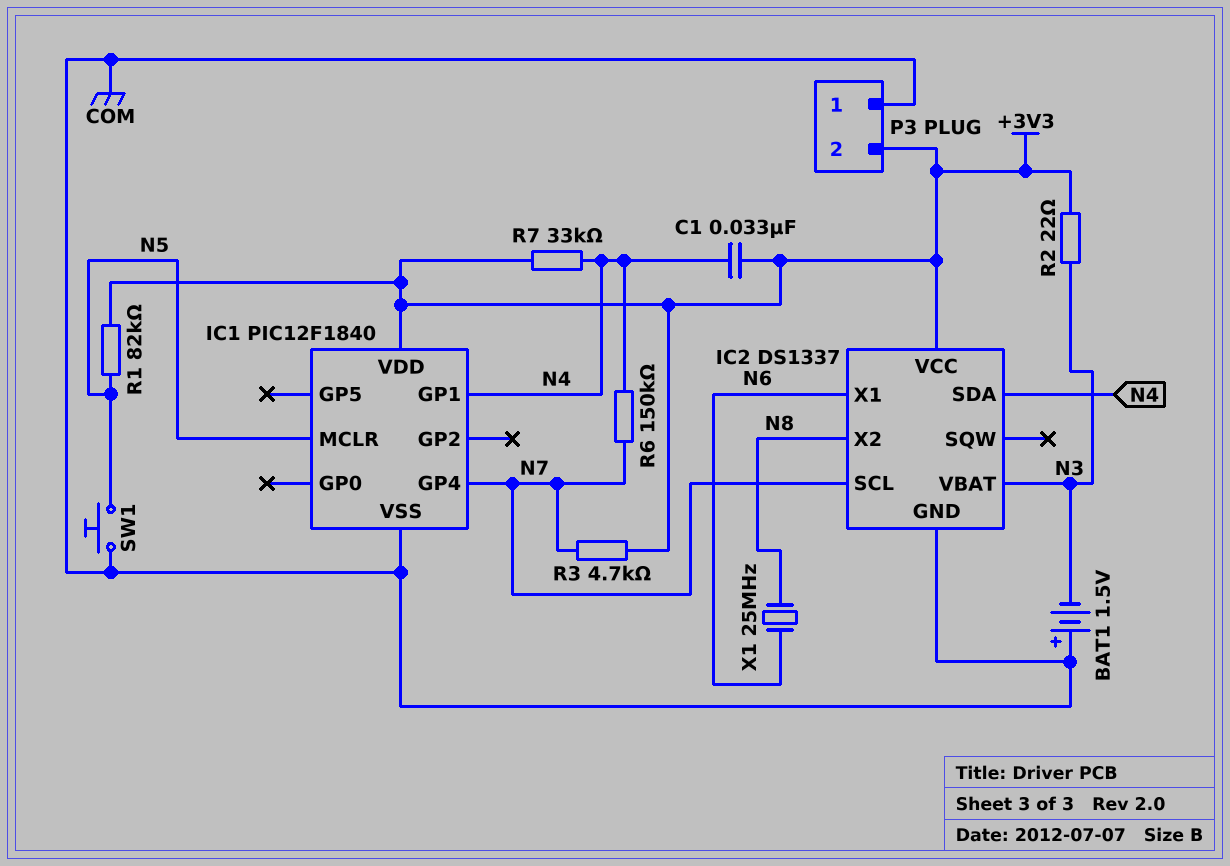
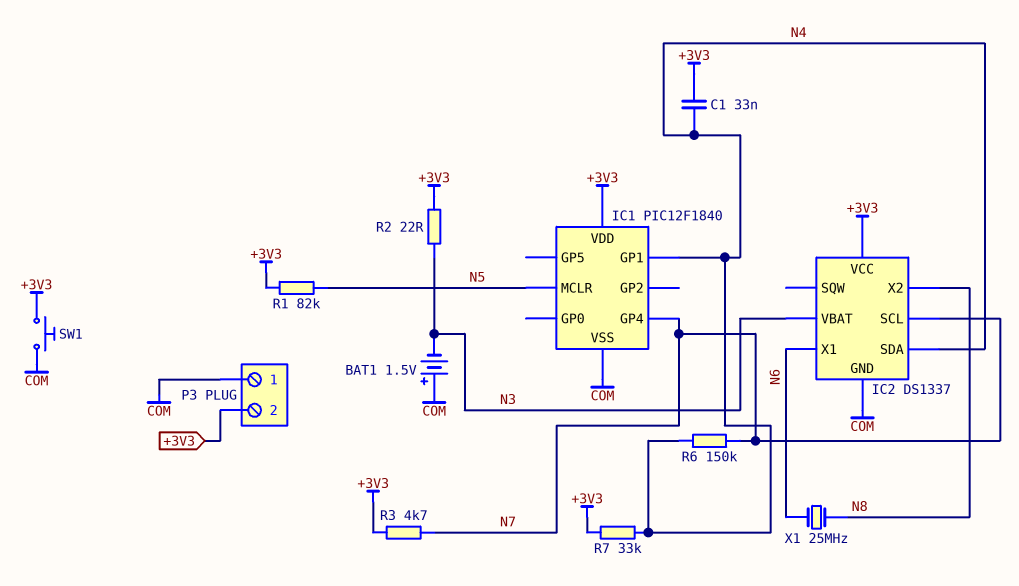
SW1: button (COM, N5) -> button (+3V3, COM)

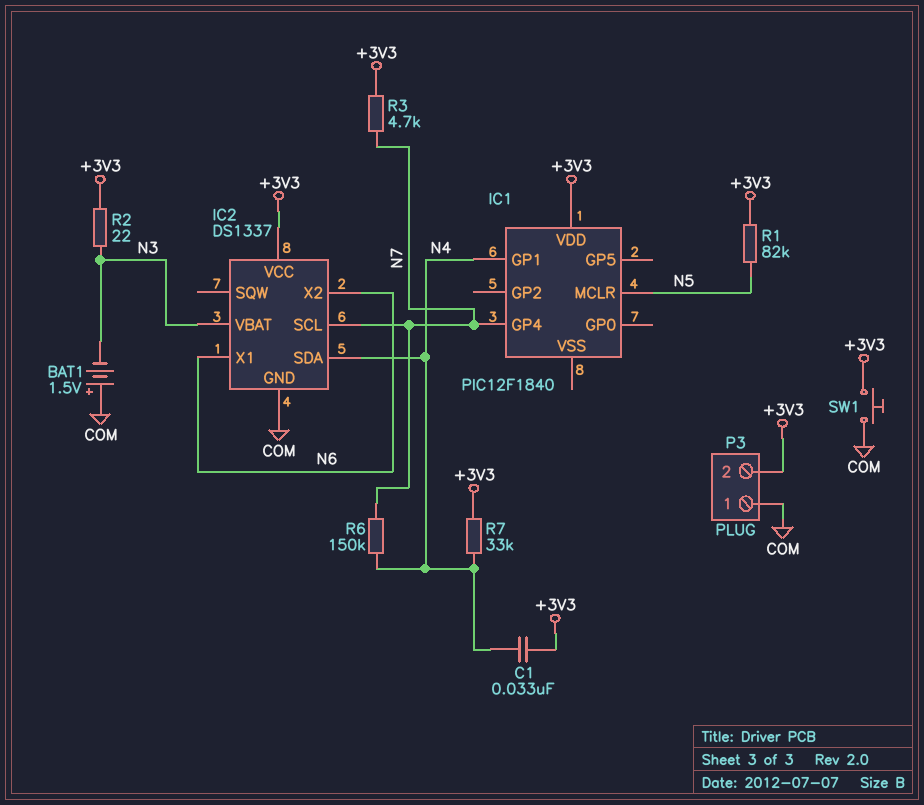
IC1 pin VSS: COM -> none
IC2 pin X2: N8 -> N6
X1: 25MHz (N6, N8) -> none

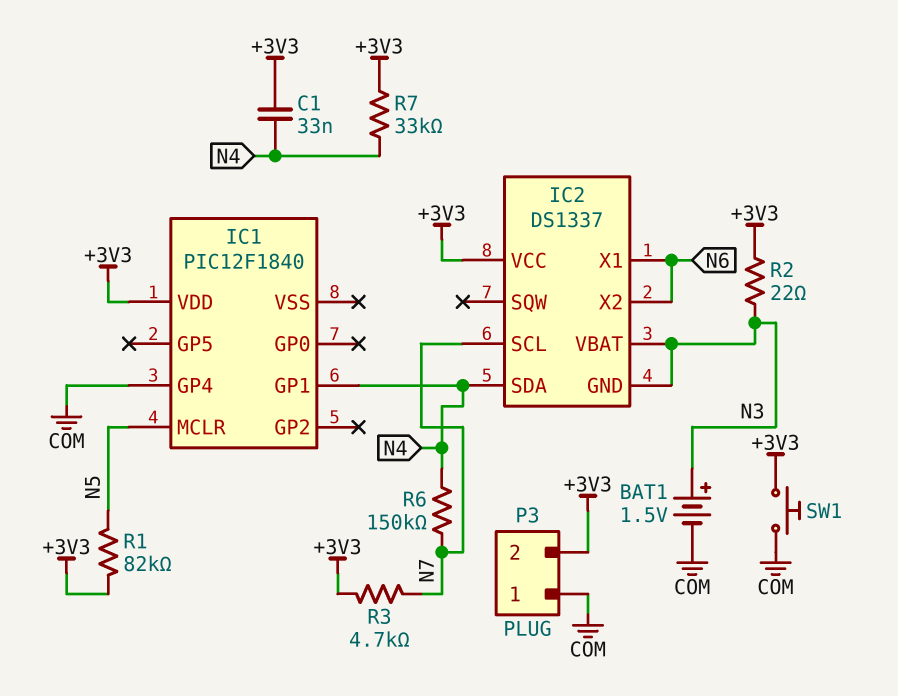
BAT1: 1.5V (plus COM, minus N3) -> 1.5V (plus N3, minus COM)
IC1 pin GP4: N7 -> COM
IC2 pin GND: COM -> N3

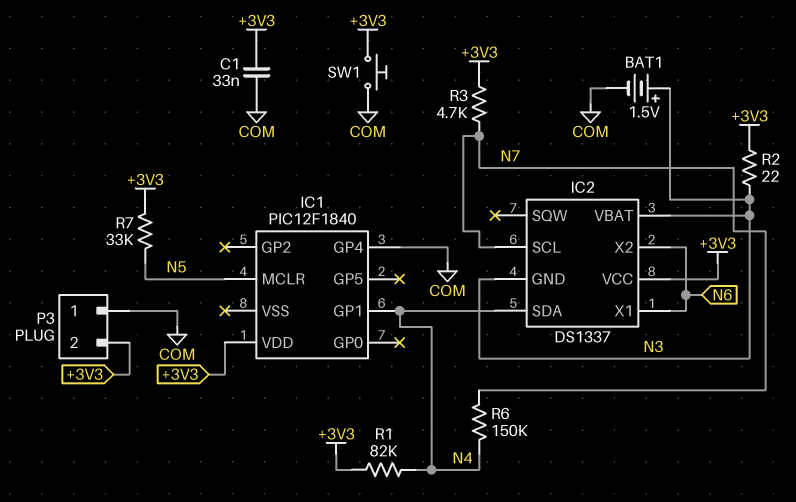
C1: 33nF (+3V3, N4) -> 33nF (+3V3, COM)
R1: 82k (+3V3, N5) -> 82k (+3V3, N4)
R7: 33k (+3V3, N4) -> 33k (+3V3, N5)

